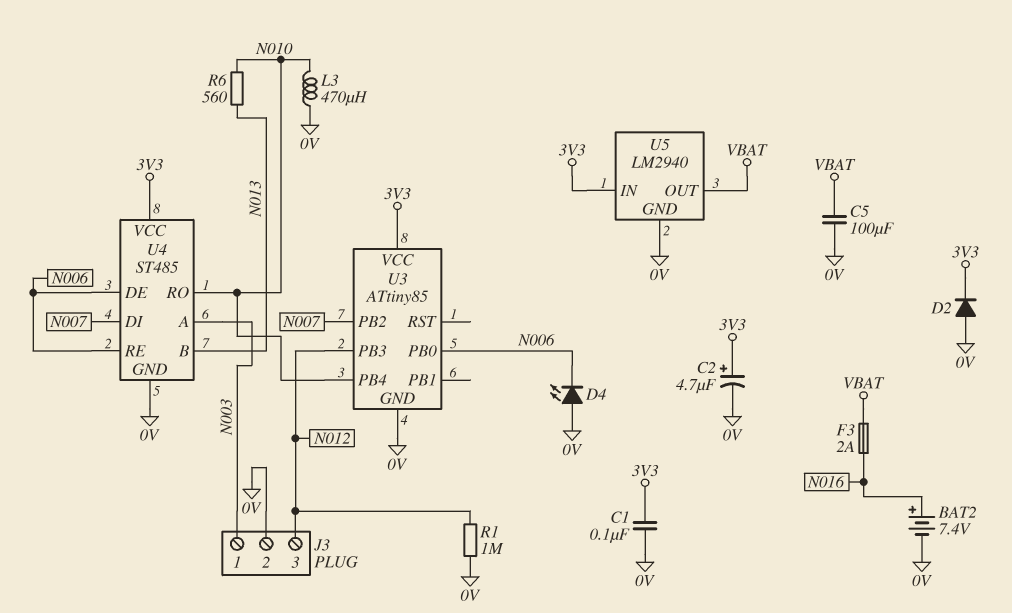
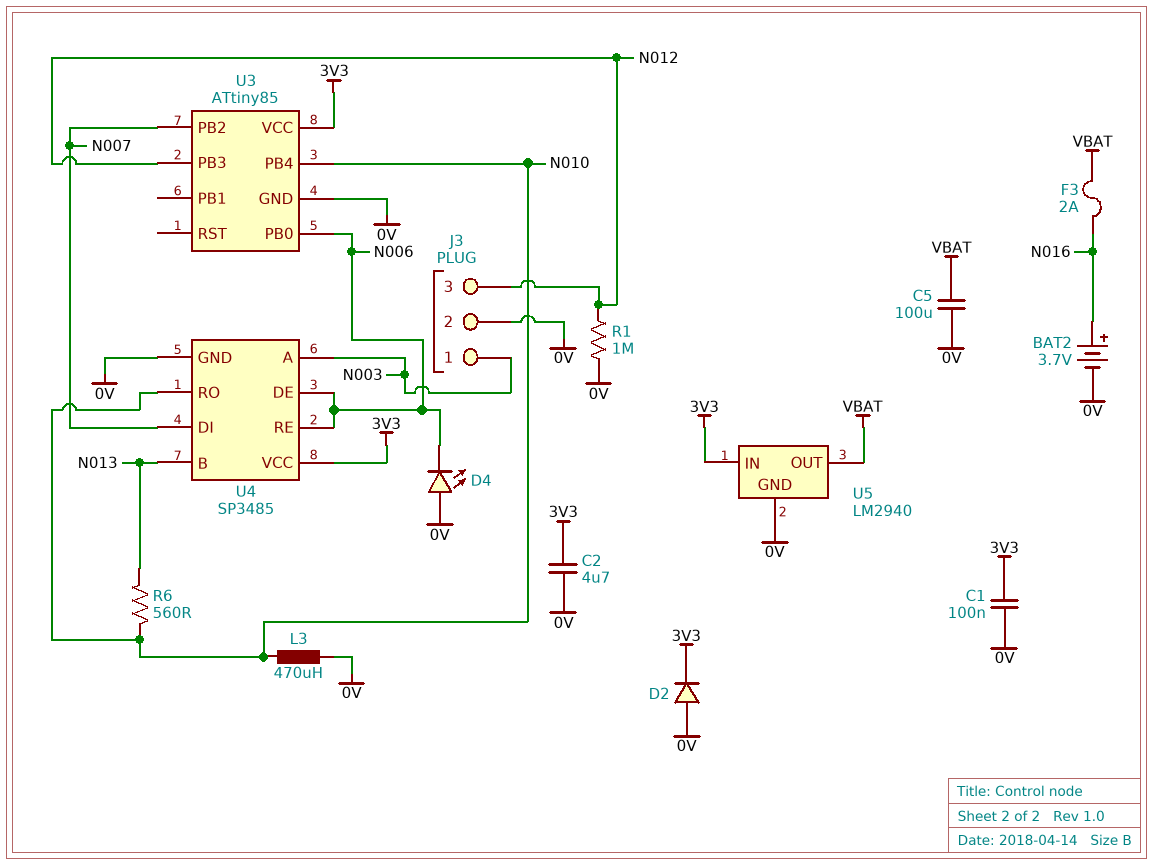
BAT2: 7.4V (plus N016, minus 0V) -> 3.7V (plus N016, minus 0V)
C2: 4.7uF (plus 3V3, minus 0V) -> 4.7uF (0V, 3V3)
U4: ST485 -> SP3485

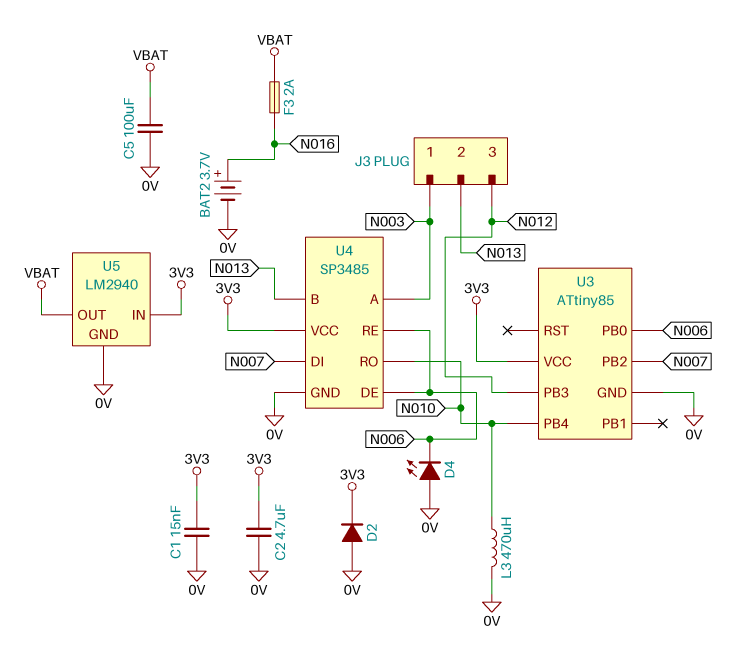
C1: 100nF (0V, 3V3) -> 15nF (0V, 3V3)
J3 pin 2: 0V -> N013
R1: 1M (0V, N012) -> none
R6: 560 (N010, N013) -> none

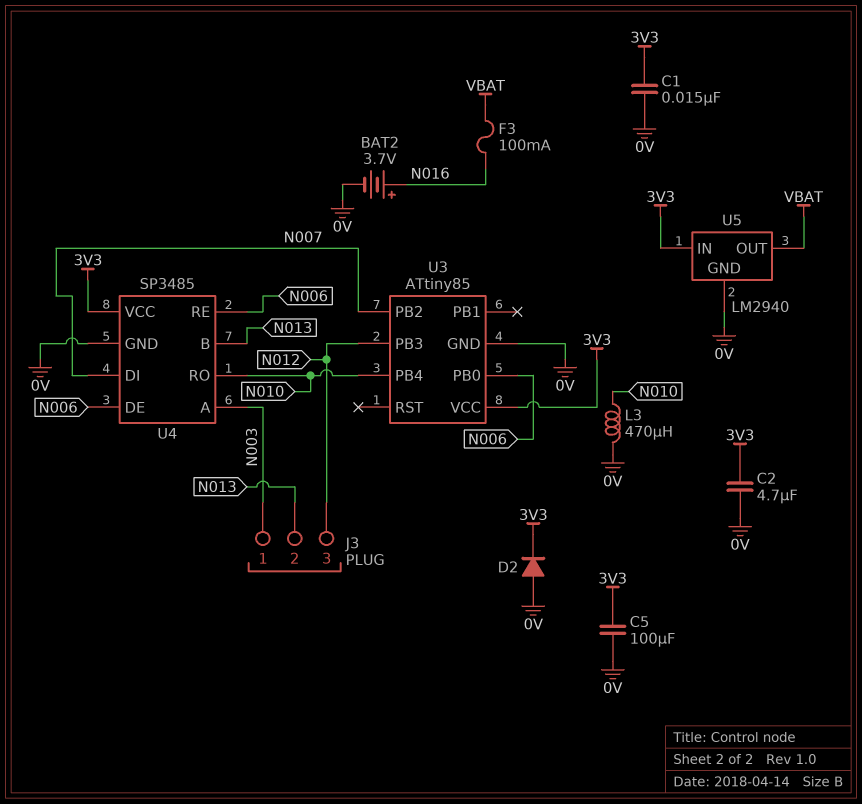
C5: 100uF (0V, VBAT) -> 100uF (0V, 3V3)
D4: LED (A 0V, K N006) -> none
F3: 2A (N016, VBAT) -> 100mA (N016, VBAT)

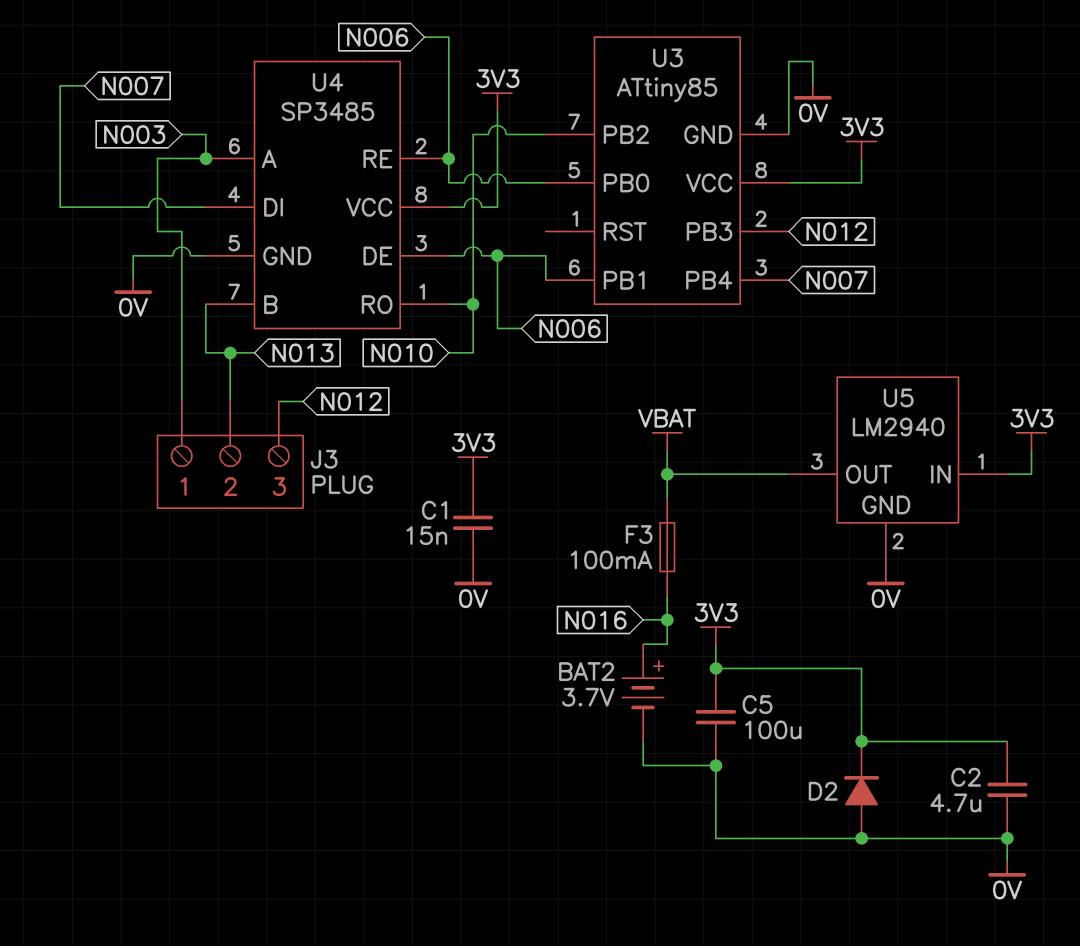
L3: 470uH (0V, N010) -> none
U3 pin PB1: none -> N006
U3 pin PB2: N007 -> N010
U3 pin PB4: N010 -> N007

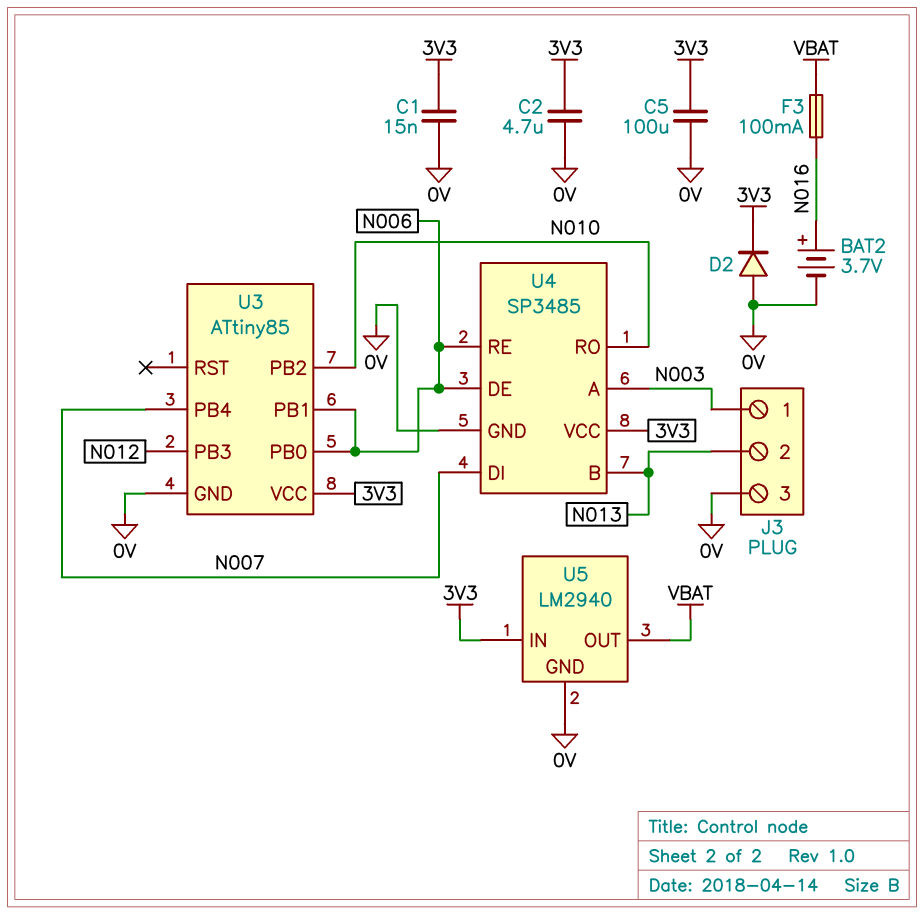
J3 pin 3: N012 -> 0V

